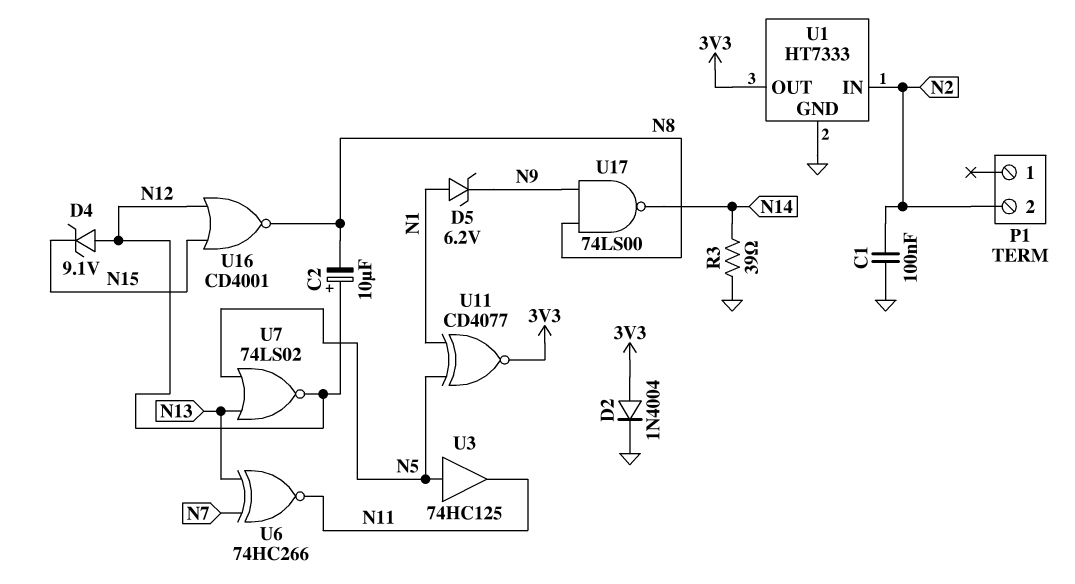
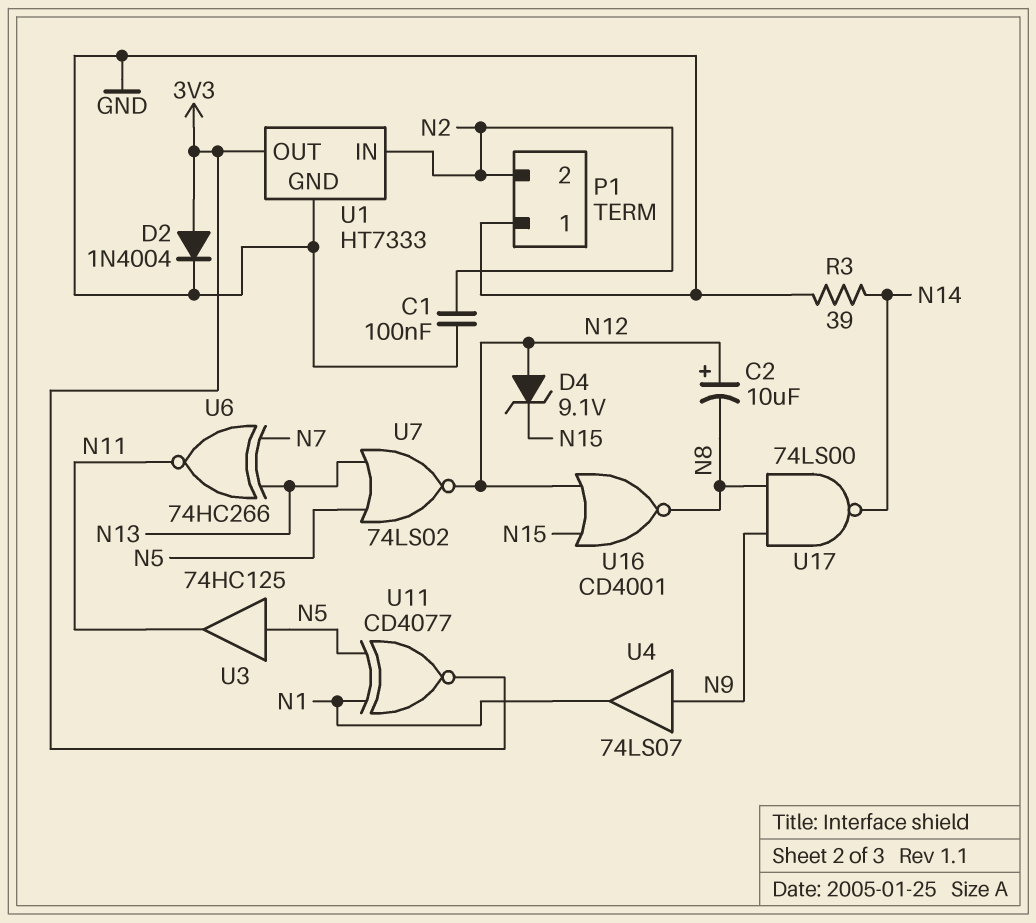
D5: zener 6.2V (A N1, K N9) -> none
P1 pin 1: none -> GND
U4: none -> buffer 74LS07 (in N9, out N1)

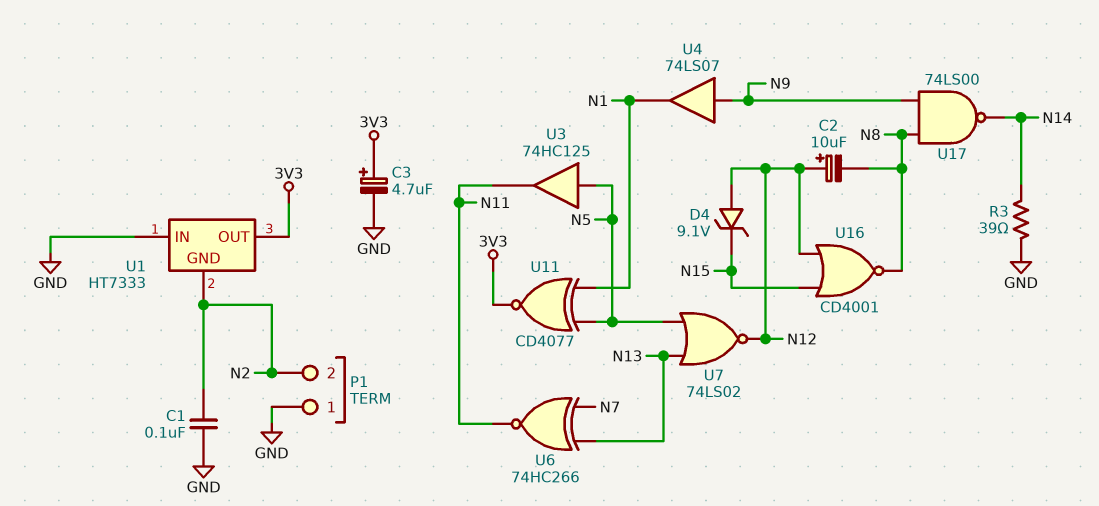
C3: none -> 4.7uF (plus 3V3, minus GND)
D2: diode 1N4004 (A 3V3, K GND) -> none
U1 pin GND: GND -> N2
U1 pin IN: N2 -> GND

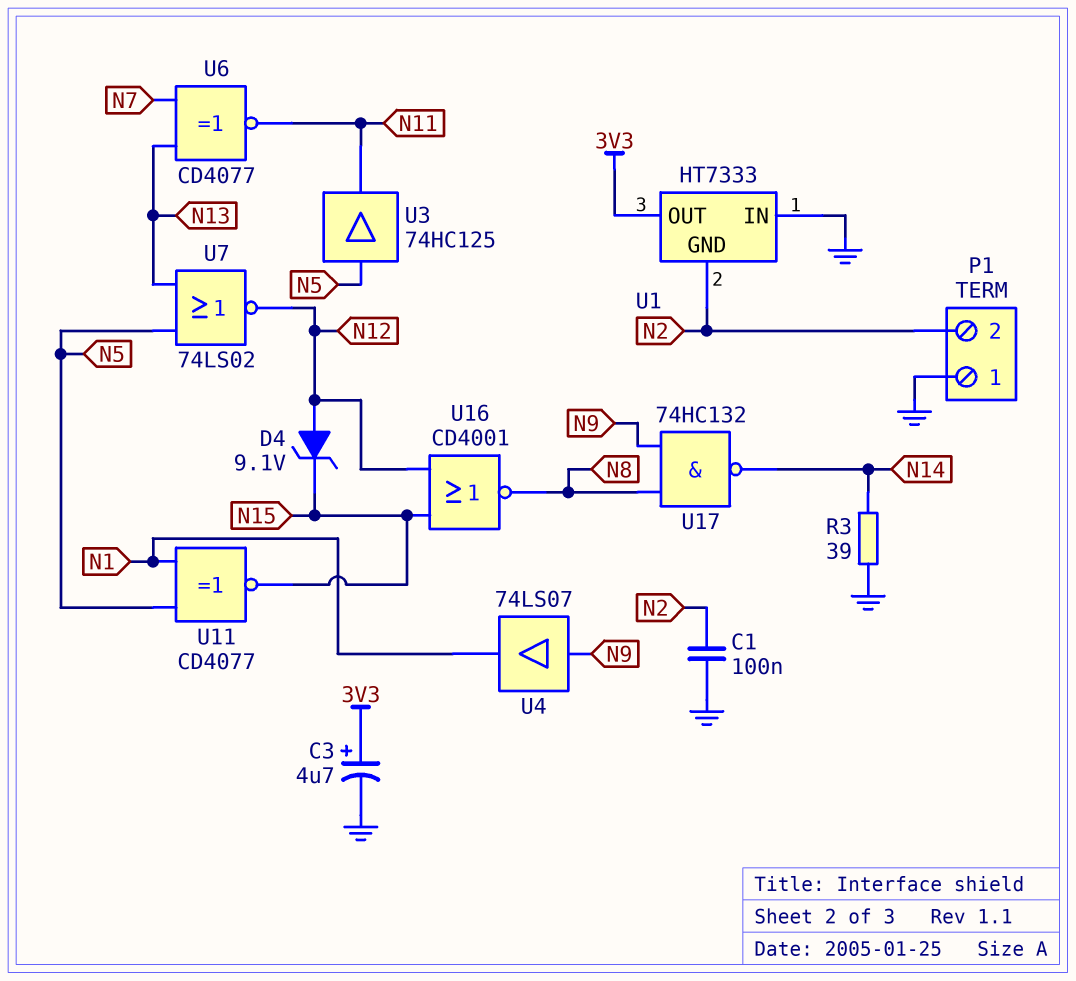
C2: 10uF (plus N12, minus N8) -> none
U6: XNOR 74HC266 (in N7, in N13, out N11) -> XNOR CD4077 (in N7, in N13, out N11)
U11: XNOR CD4077 (in N1, in N5, out 3V3) -> XNOR CD4077 (in N1, in N5, out N15)
U17: NAND 74LS00 (in N8, in N9, out N14) -> NAND 74HC132 (in N8, in N9, out N14)

